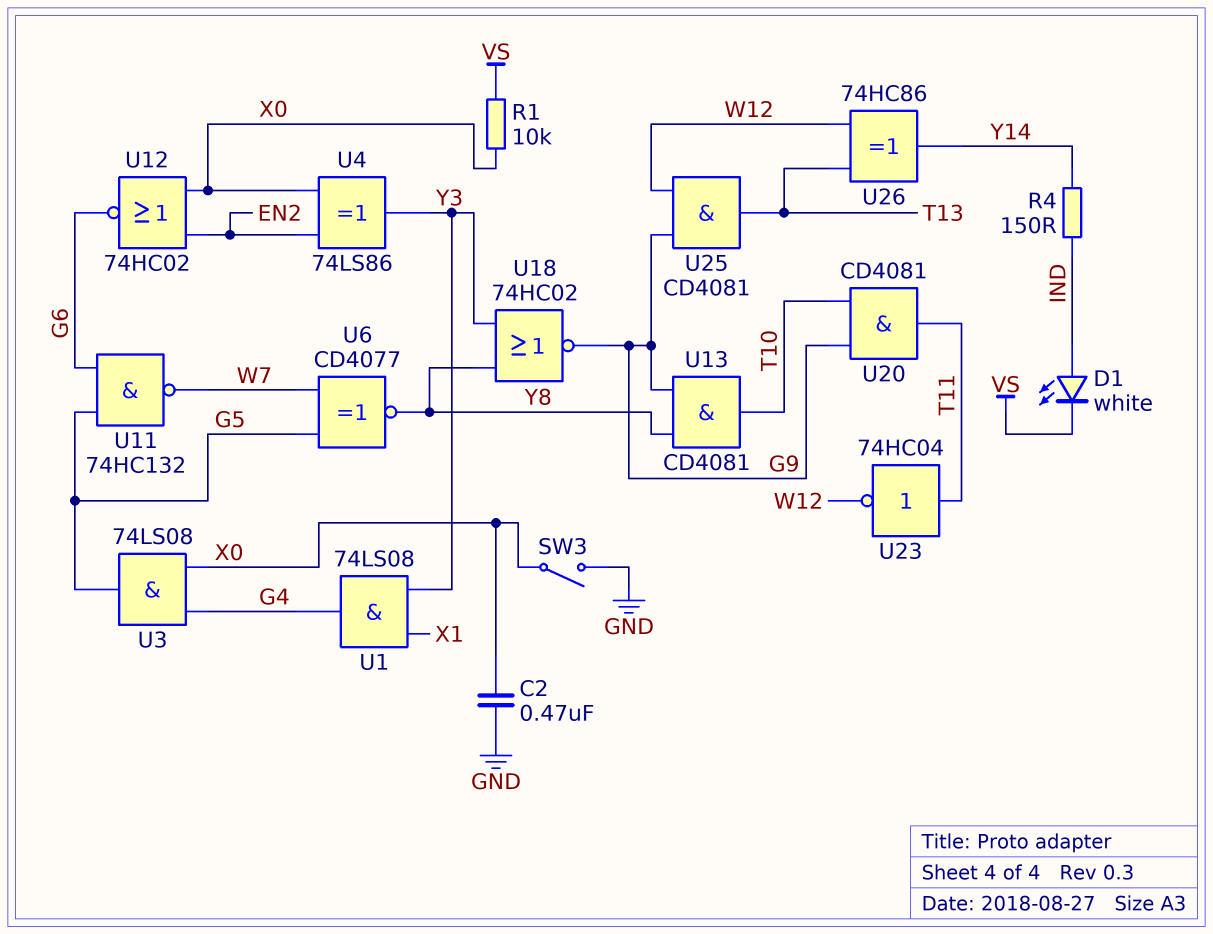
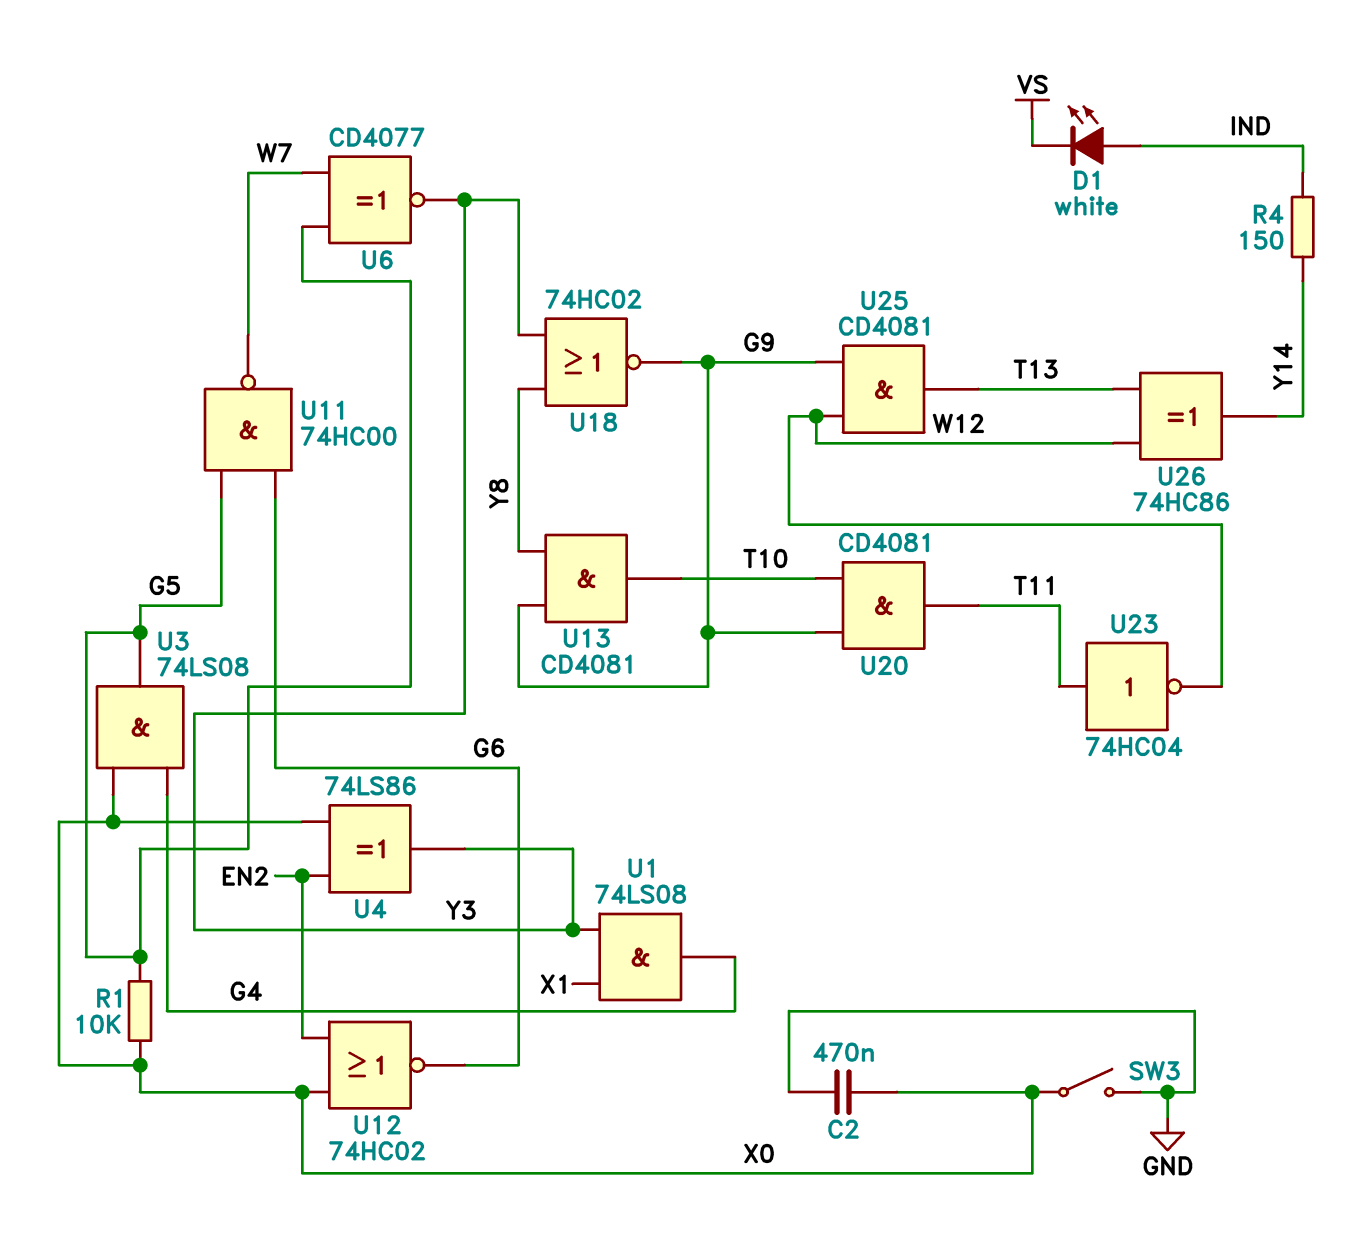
R1: 10k (VS, X0) -> 10k (G5, X0)
U6: XNOR CD4077 (in G5, in W7, out Y8) -> XNOR CD4077 (in G5, in W7, out Y3)
U11: NAND 74HC132 (in G5, in G6, out W7) -> NAND 74HC00 (in G5, in G6, out W7)

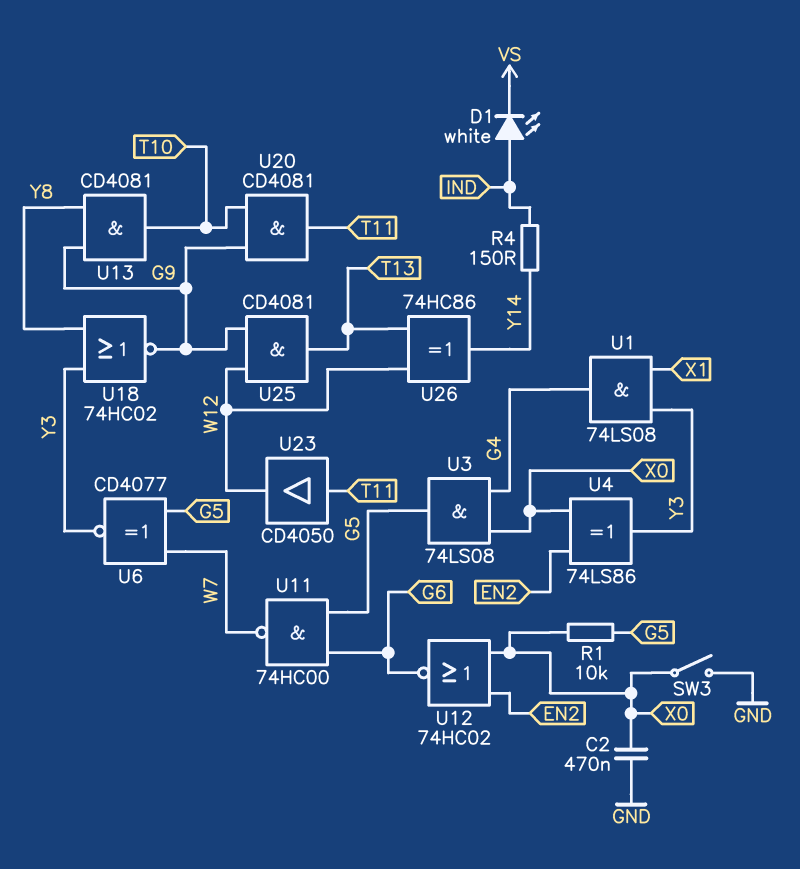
U23: NOT 74HC04 (in T11, out W12) -> buffer CD4050 (in T11, out W12)

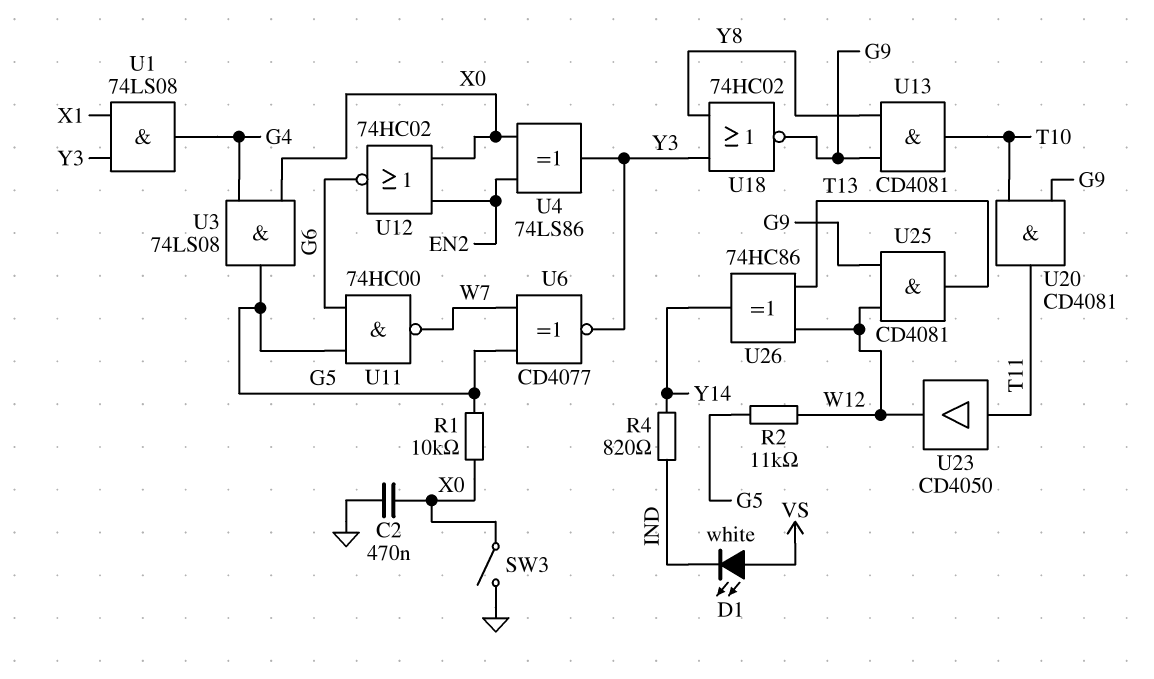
D1: LED white (A IND, K VS) -> LED white (A VS, K IND)
R2: none -> 11k (G5, W12)
R4: 150 (IND, Y14) -> 820 (IND, Y14)

